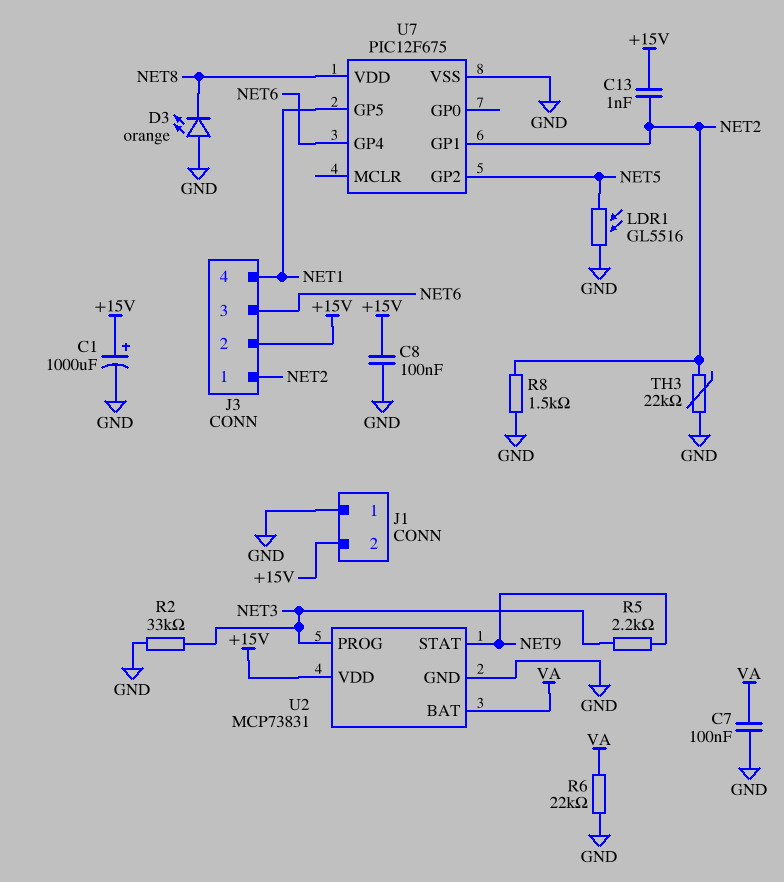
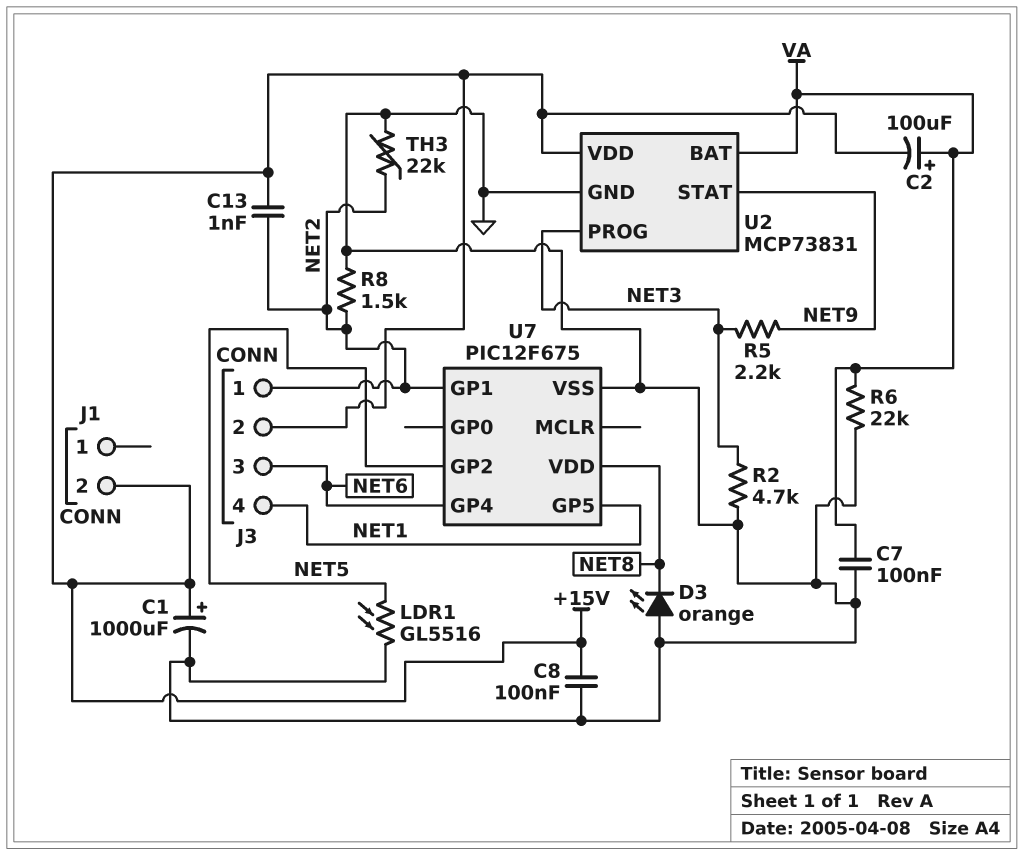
C2: none -> 100uF (plus VA, minus +15V)
J1 pin 1: GND -> none
R2: 33k (GND, NET3) -> 4.7k (GND, NET3)

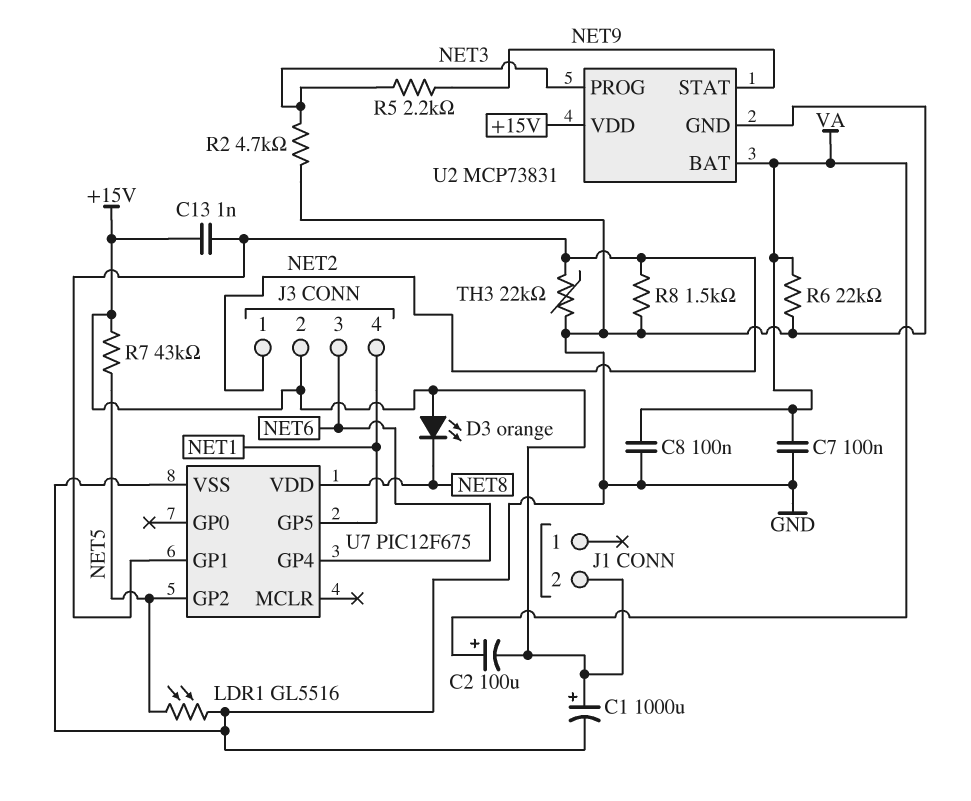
C8: 100nF (+15V, GND) -> 100nF (GND, VA)
D3: LED orange (A GND, K NET8) -> LED orange (A +15V, K NET8)
R7: none -> 43k (+15V, NET5)

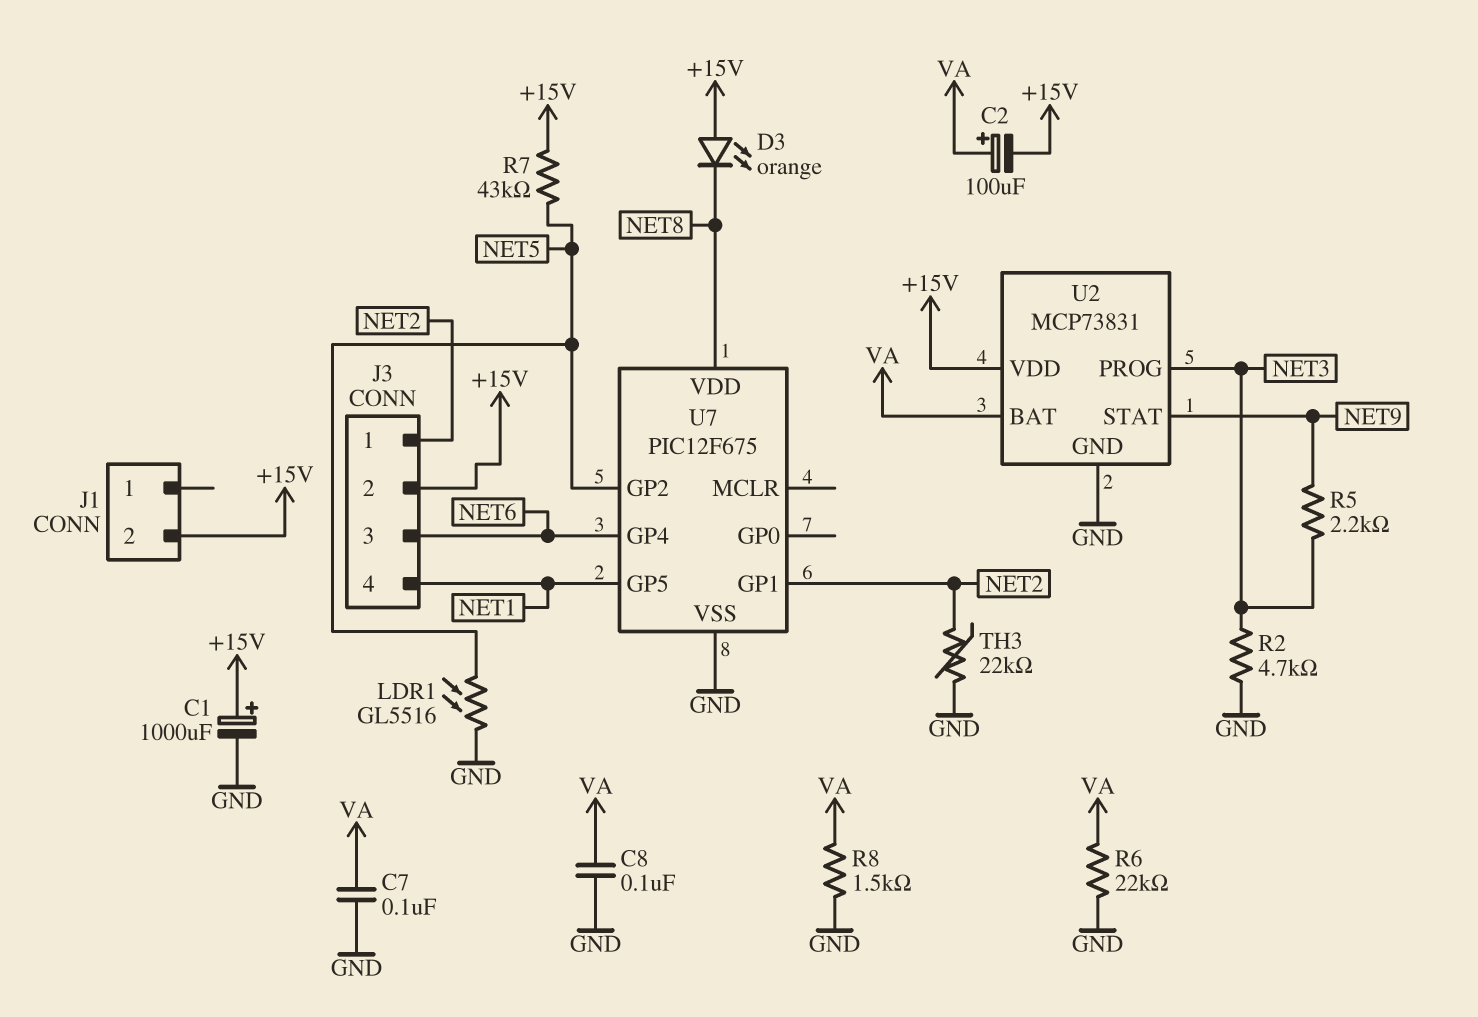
C13: 1nF (+15V, NET2) -> none
R8: 1.5k (GND, NET2) -> 1.5k (GND, VA)

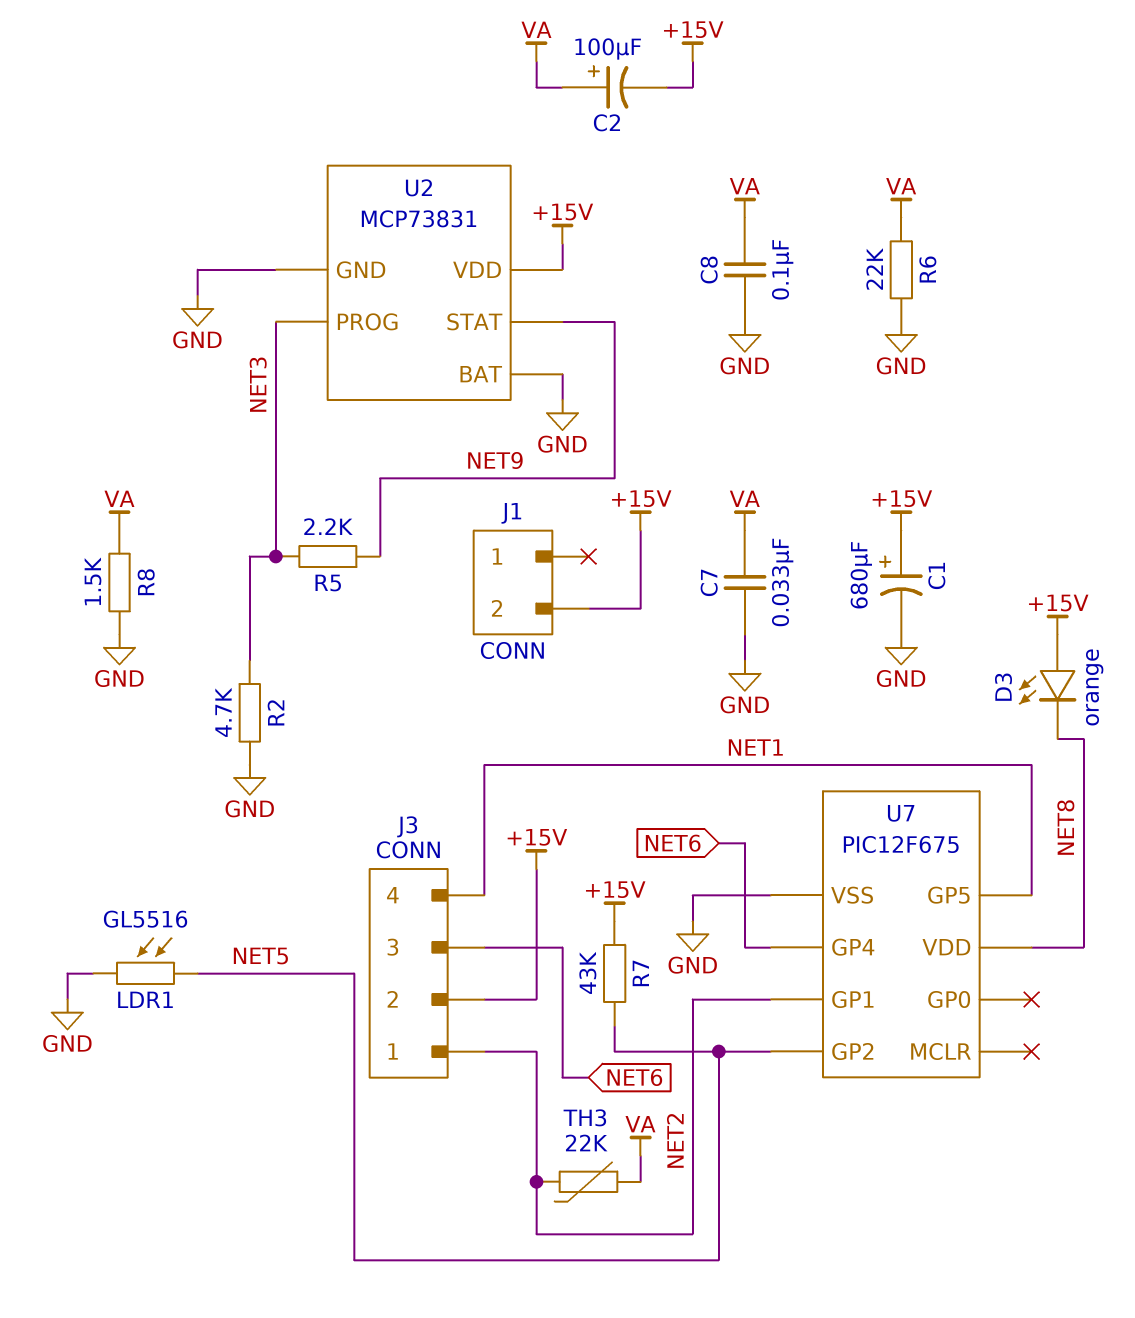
C1: 1000uF (plus +15V, minus GND) -> 680uF (plus +15V, minus GND)
C7: 100nF (GND, VA) -> 33nF (GND, VA)
TH3: 22k (GND, NET2) -> 22k (NET2, VA)
U2 pin BAT: VA -> GND

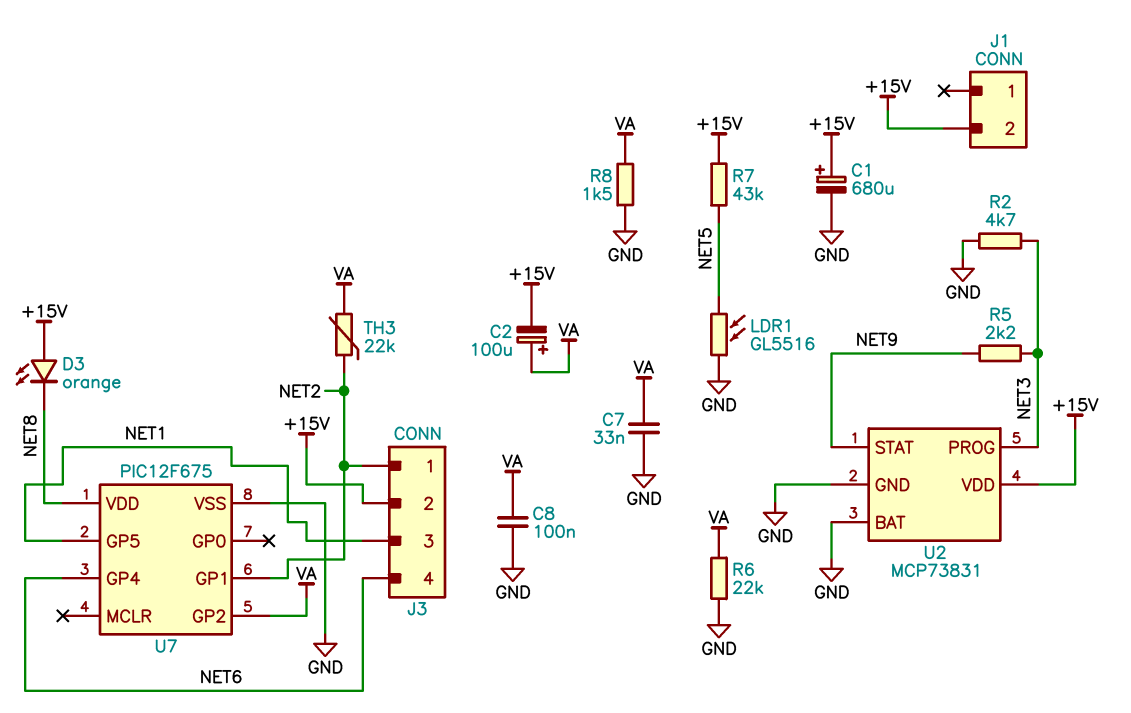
J3 pin 3: NET6 -> NET1
J3 pin 4: NET1 -> NET6
U7 pin GP2: NET5 -> VA

